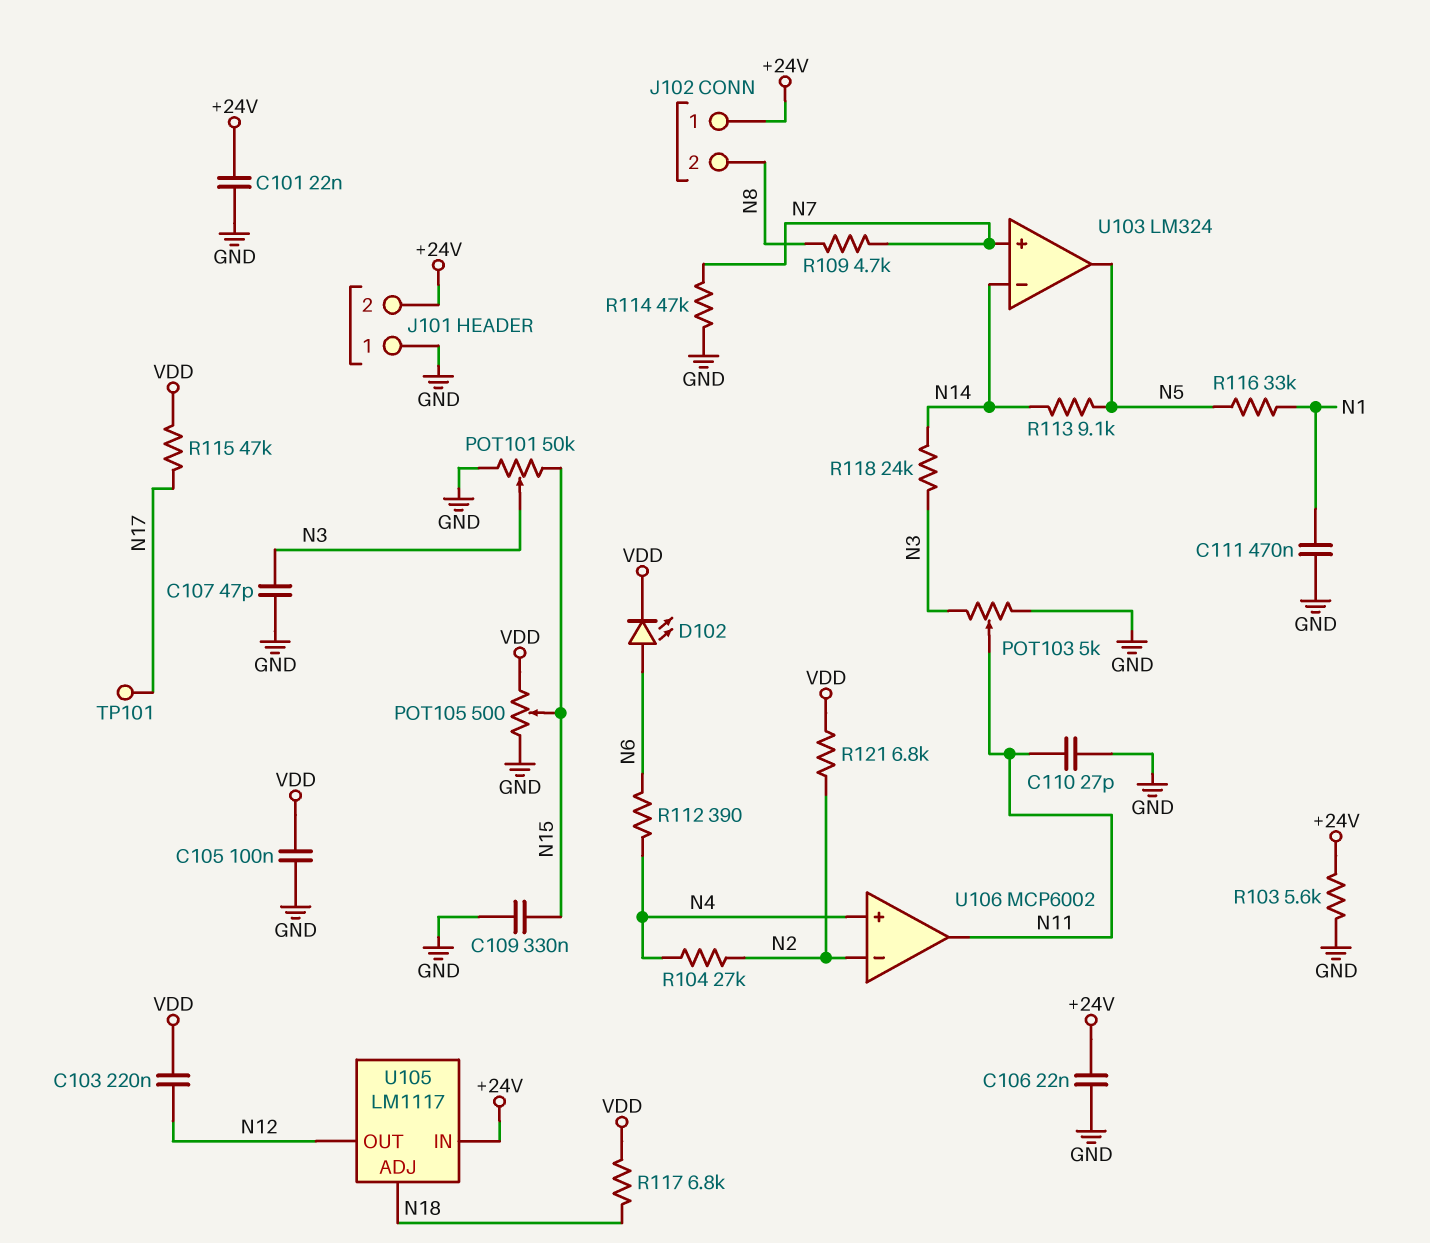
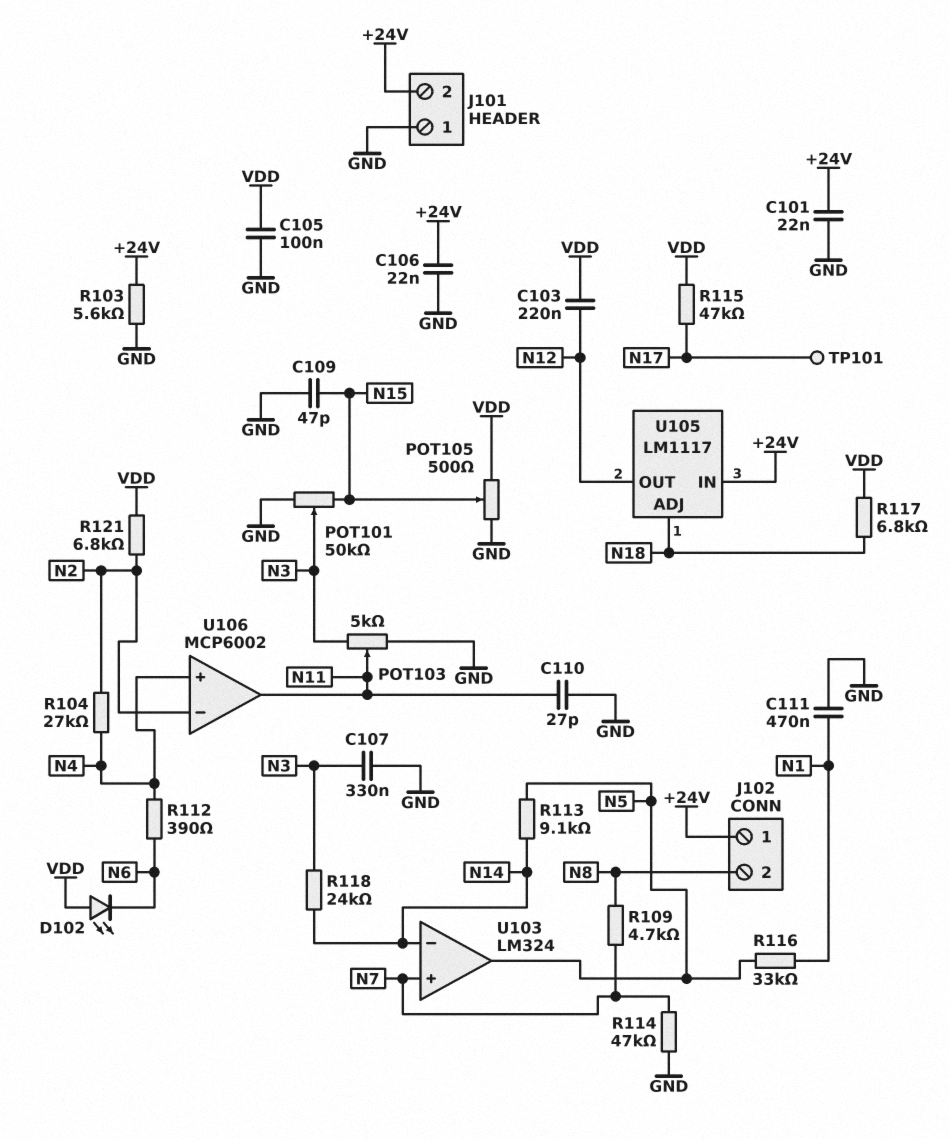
C107: 47pF (GND, N3) -> 330nF (GND, N3)
C109: 330nF (GND, N15) -> 47pF (GND, N15)
D102: LED (A N6, K VDD) -> LED (A VDD, K N6)

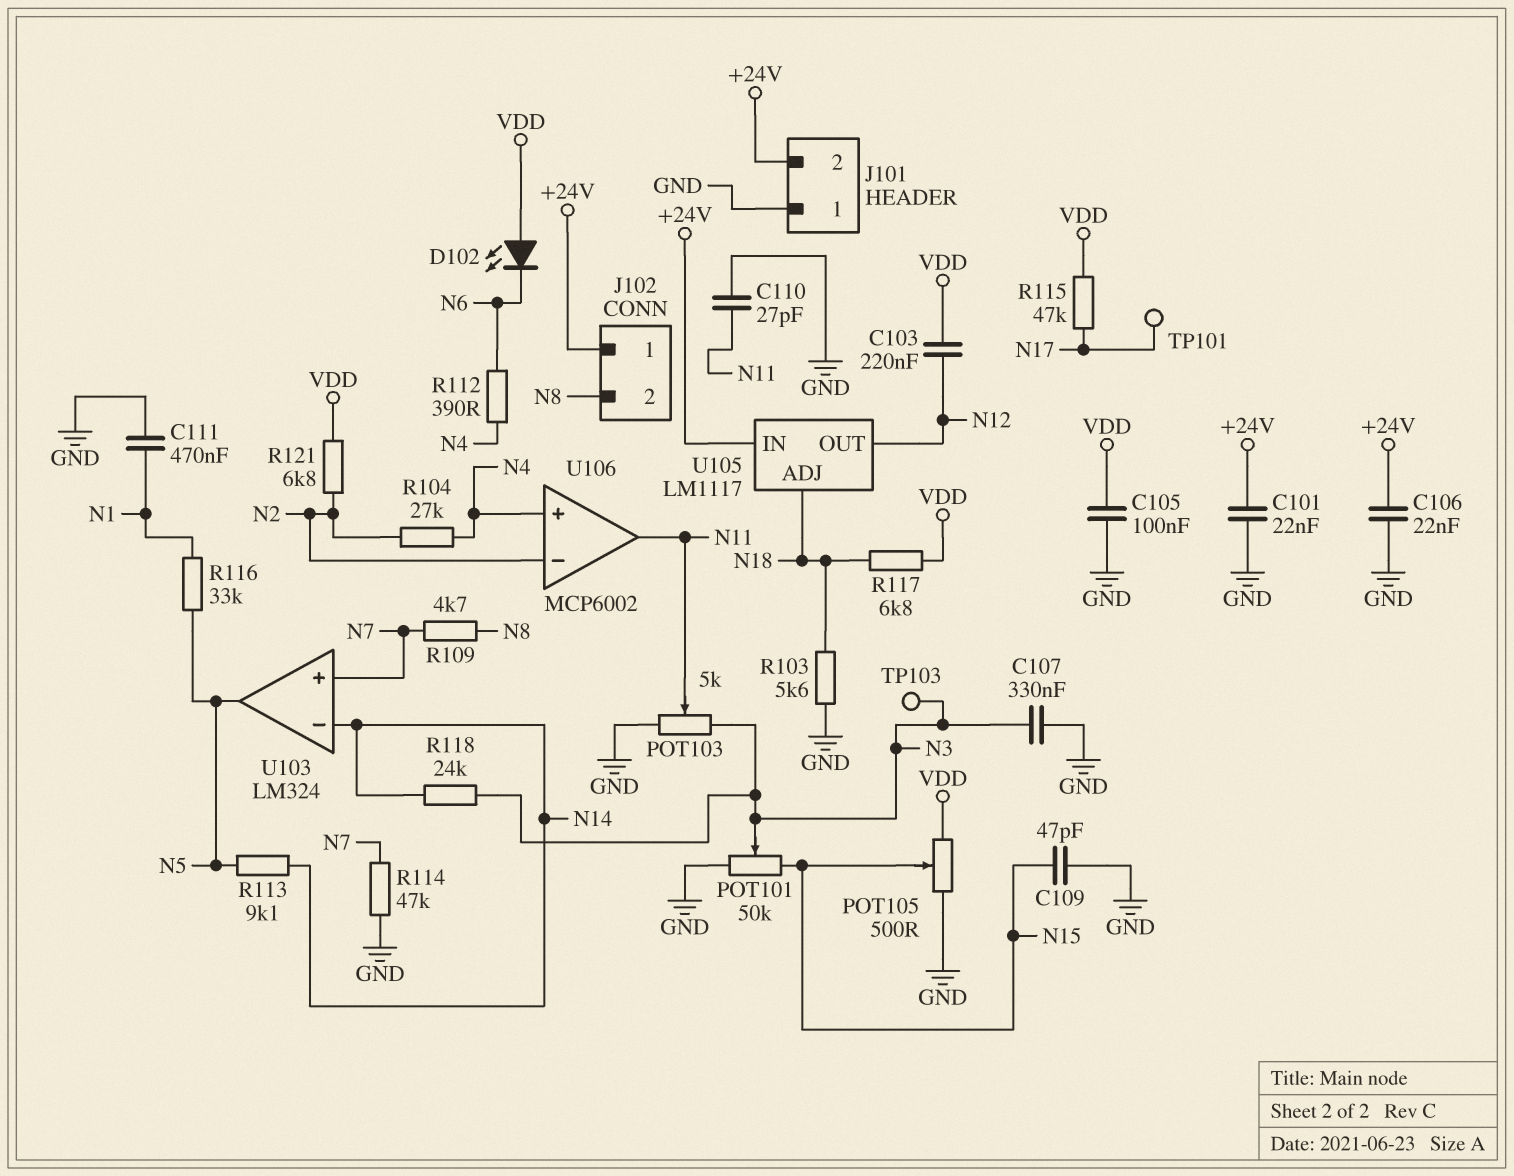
R103: 5.6k (+24V, GND) -> 5.6k (GND, N18)
TP103: none -> test point (N3)

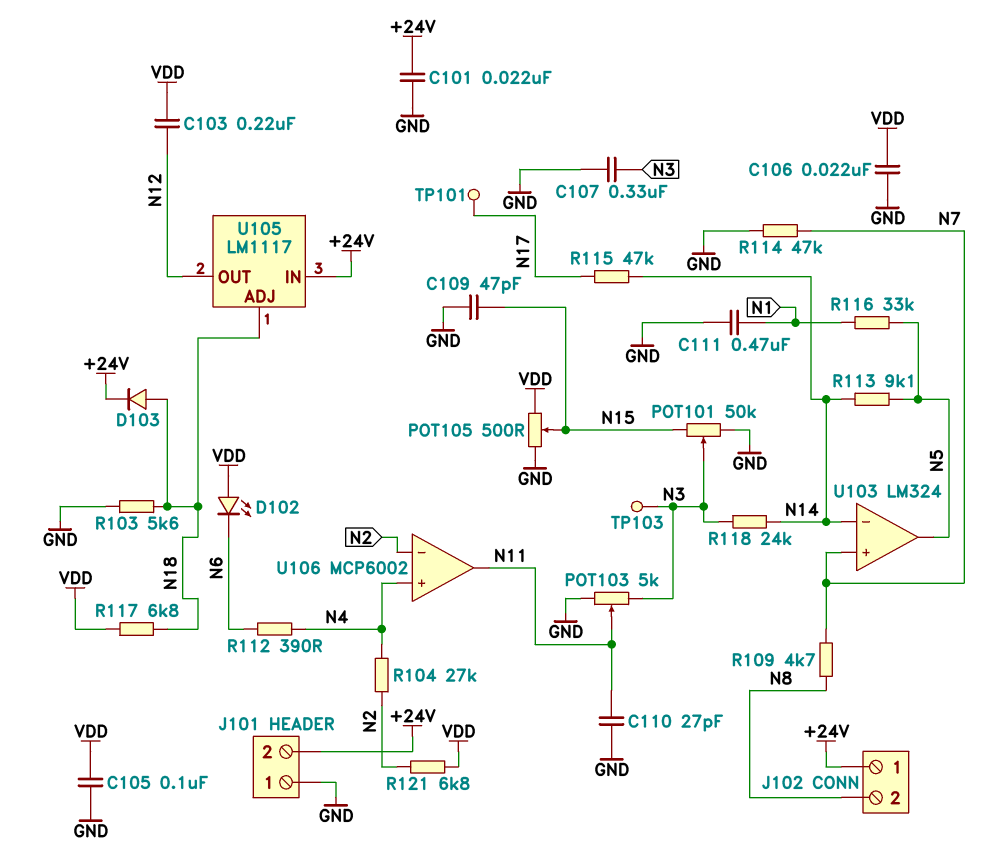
C106: 22nF (+24V, GND) -> 22nF (GND, VDD)
D103: none -> diode (A N18, K +24V)
R115: 47k (N17, VDD) -> 47k (N14, N17)

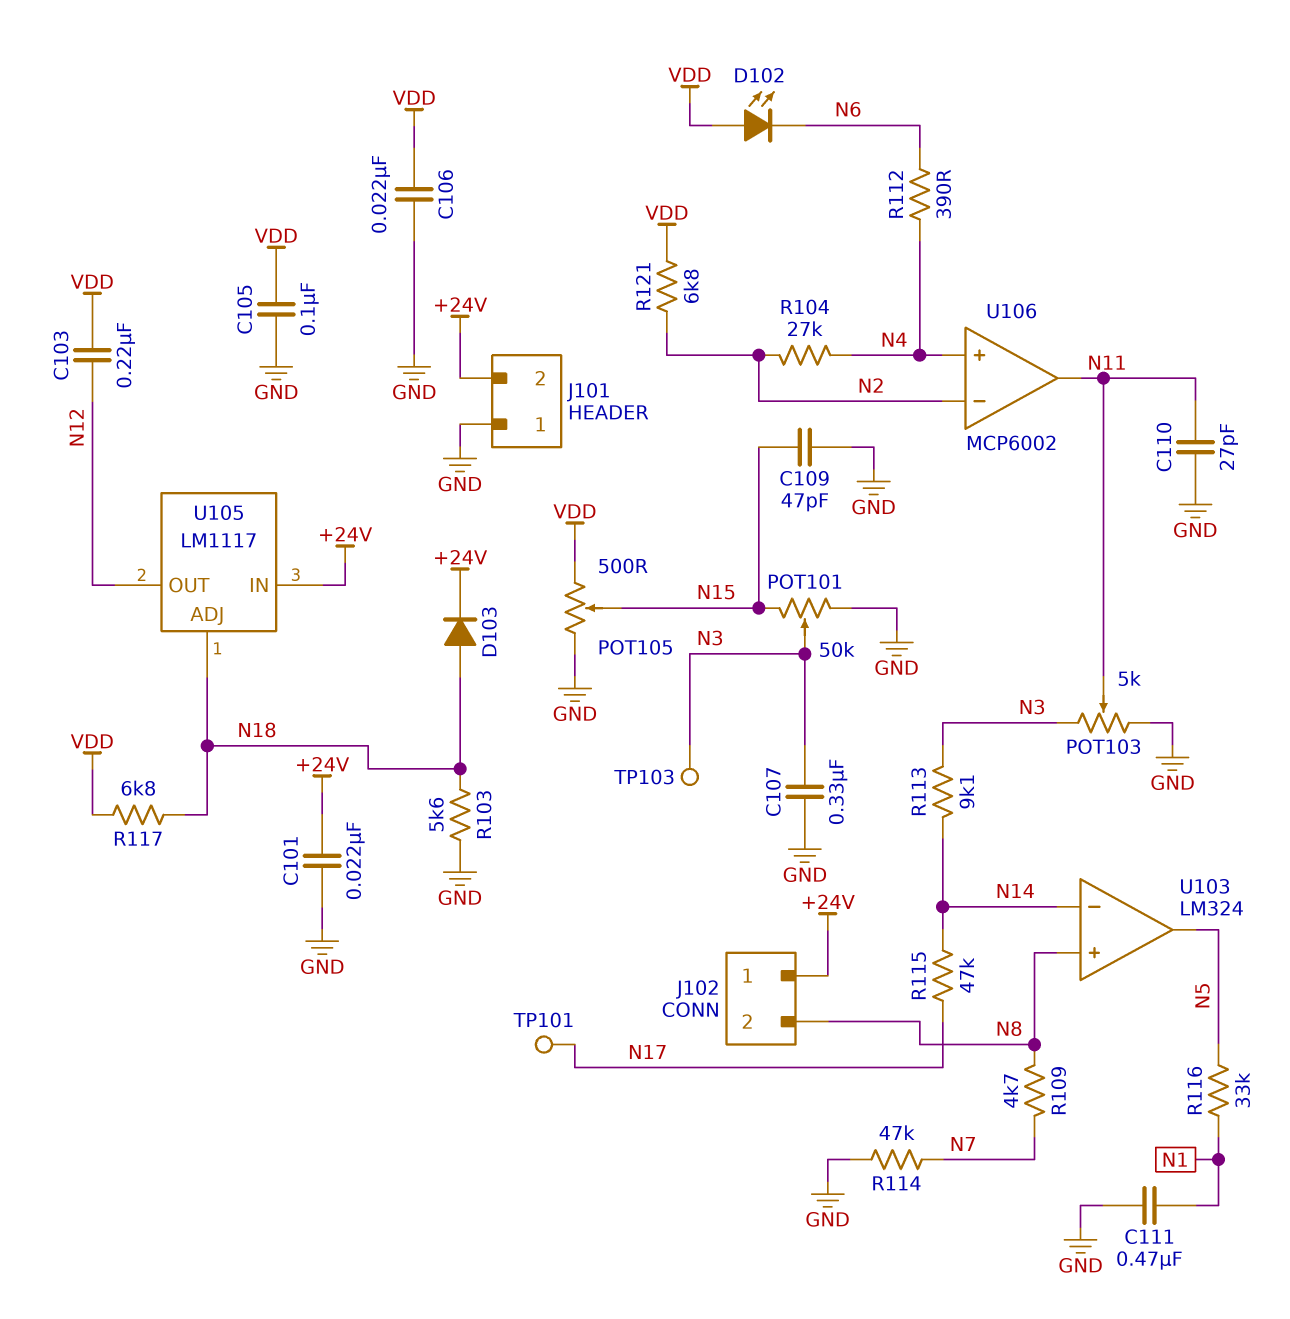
R113: 9.1k (N5, N14) -> 9.1k (N3, N14)
R118: 24k (N3, N14) -> none
U103 pin in+: N7 -> N8

